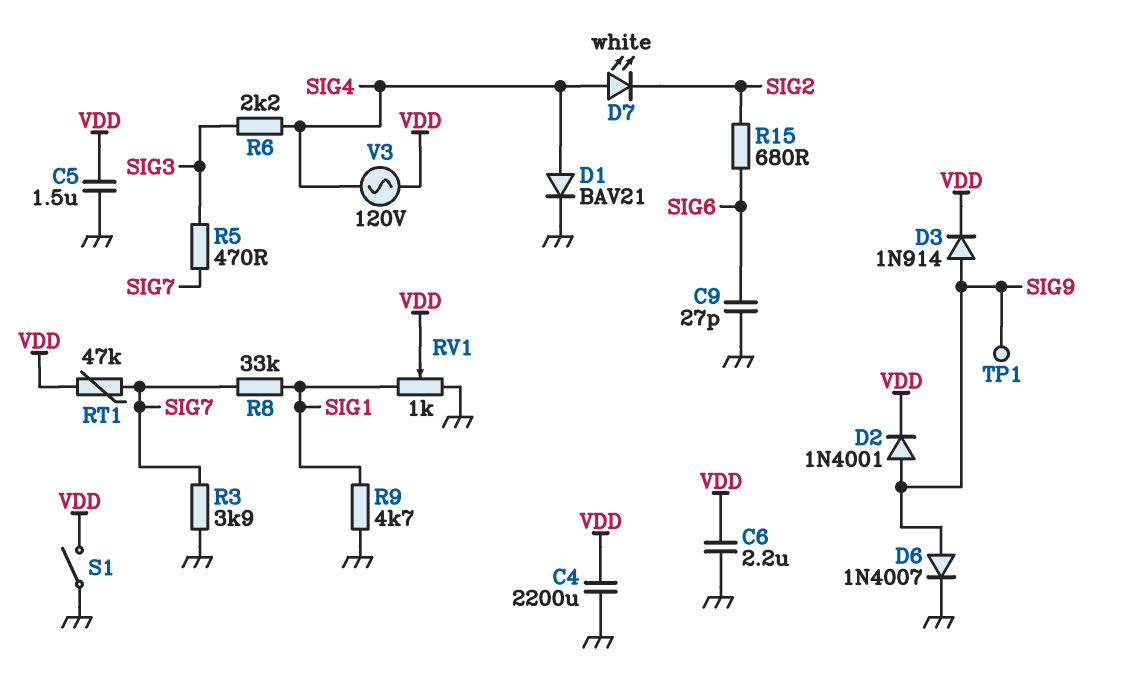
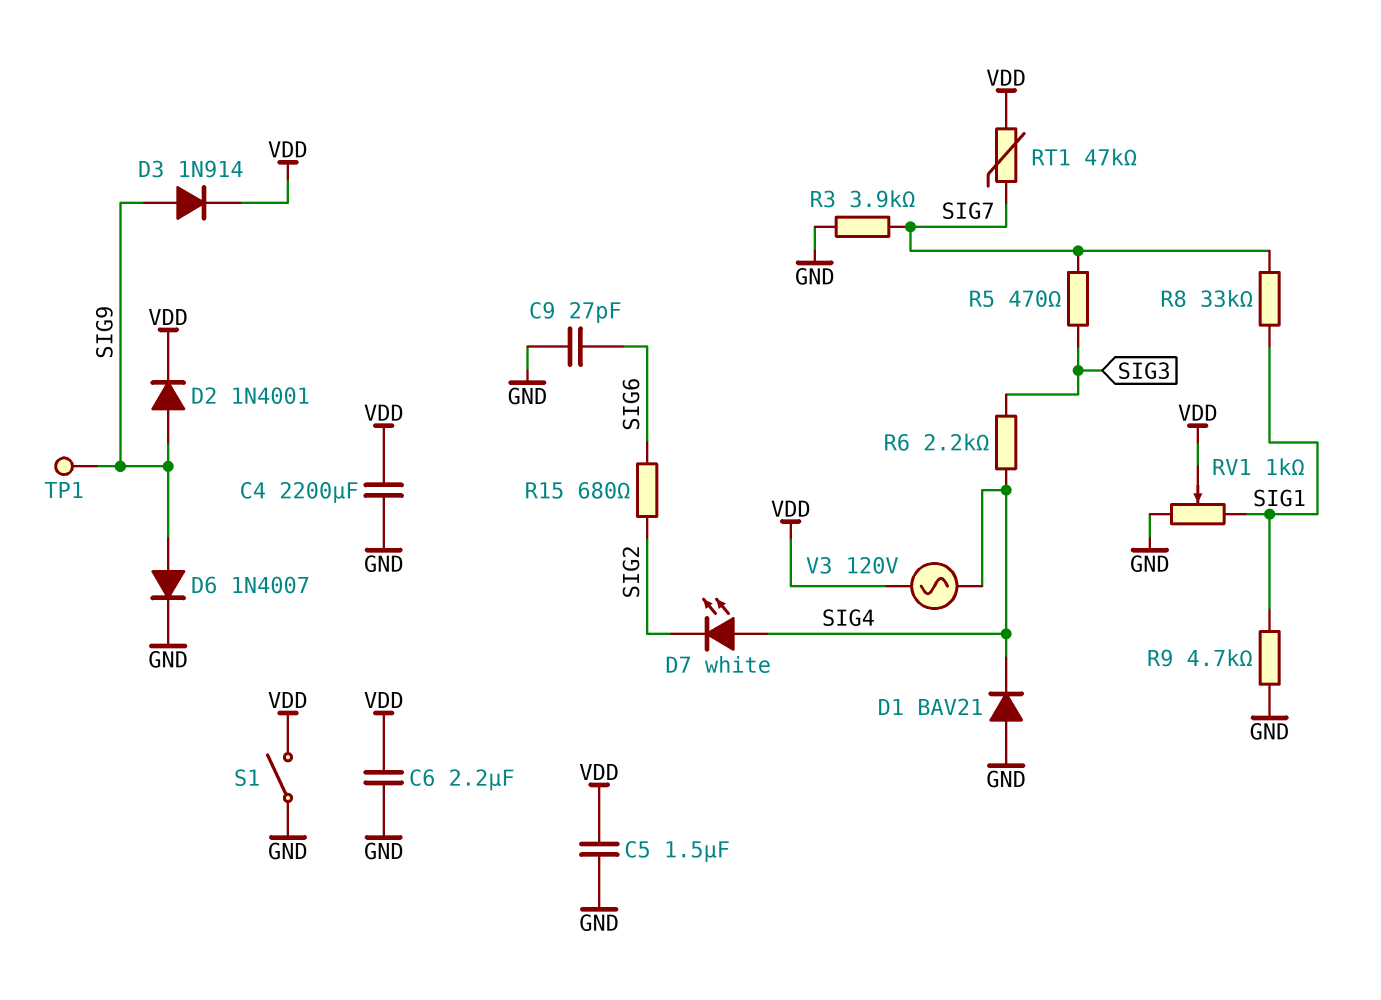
D1: diode BAV21 (A SIG4, K GND) -> diode BAV21 (A GND, K SIG4)

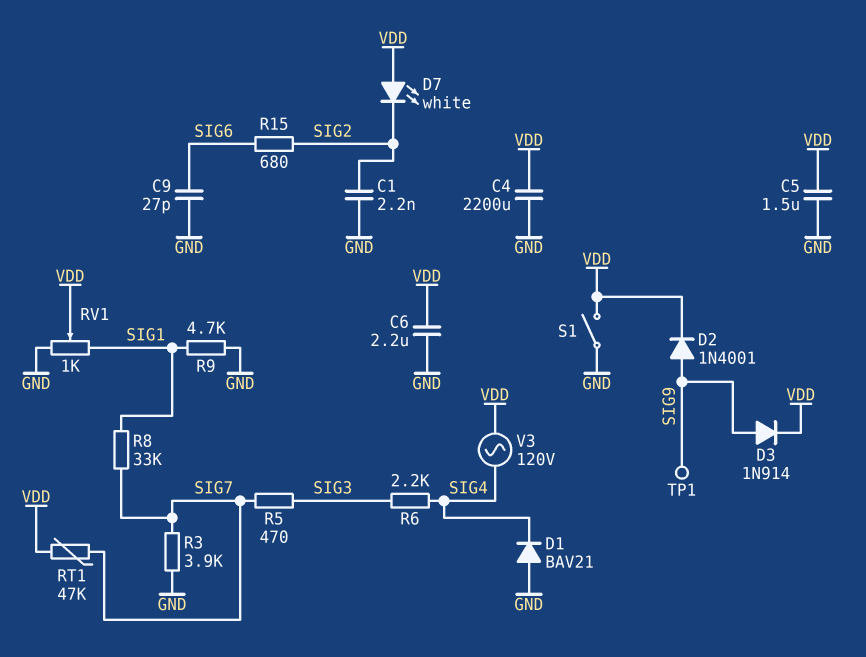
C1: none -> 2.2nF (GND, SIG2)
D6: diode 1N4007 (A SIG9, K GND) -> none
D7: LED white (A SIG4, K SIG2) -> LED white (A VDD, K SIG2)

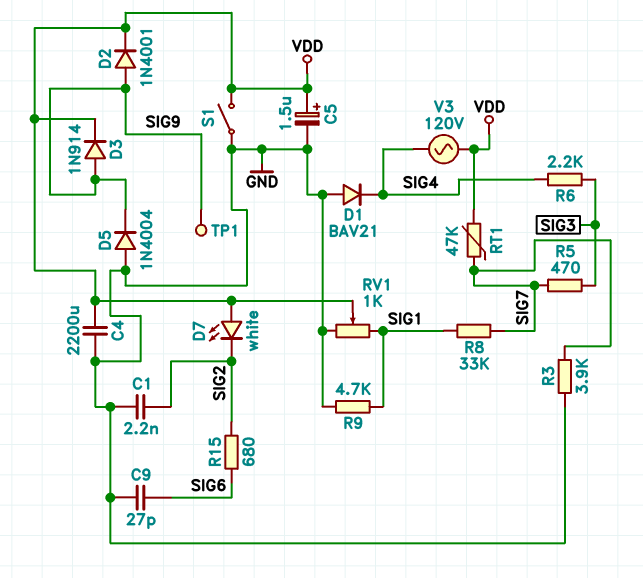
C5: 1.5uF (GND, VDD) -> 1.5uF (plus VDD, minus GND)
C6: 2.2uF (GND, VDD) -> none
D5: none -> diode 1N4004 (A GND, K SIG9)

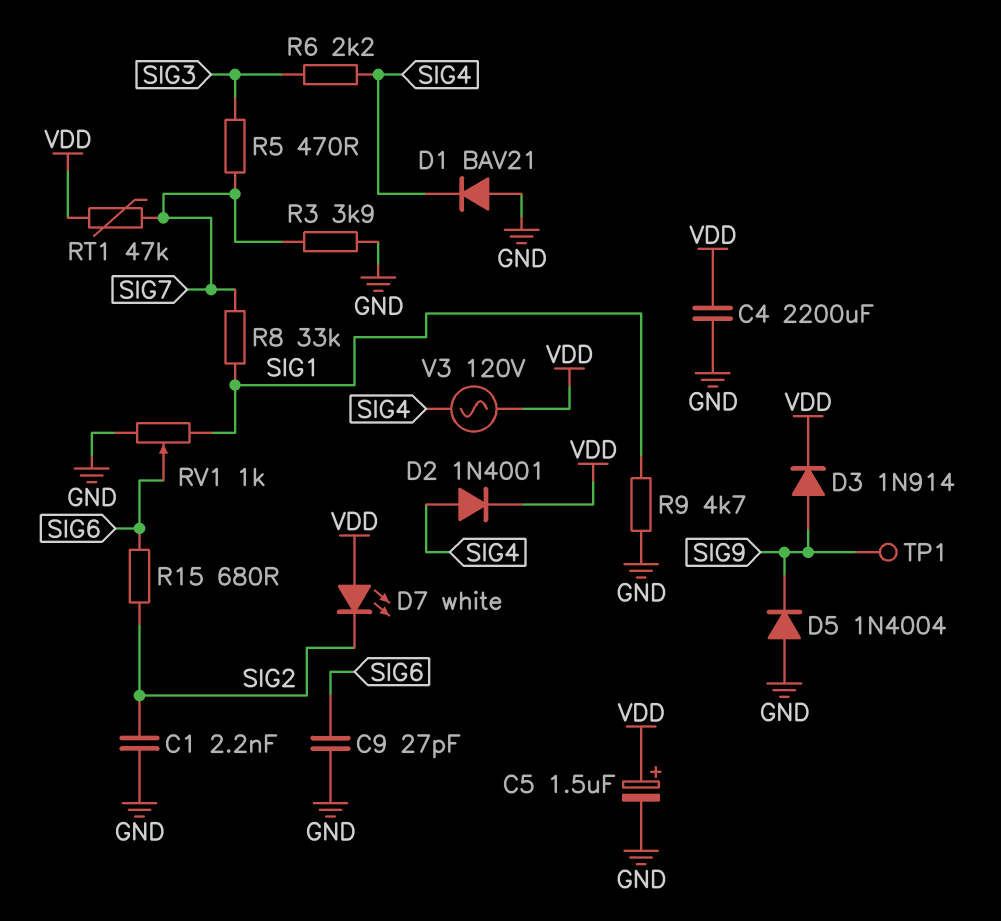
D2: diode 1N4001 (A SIG9, K VDD) -> diode 1N4001 (A SIG4, K VDD)
RV1: 1k (GND, SIG1, wiper VDD) -> 1k (GND, SIG1, wiper SIG6)
S1: switch (GND, VDD) -> none

